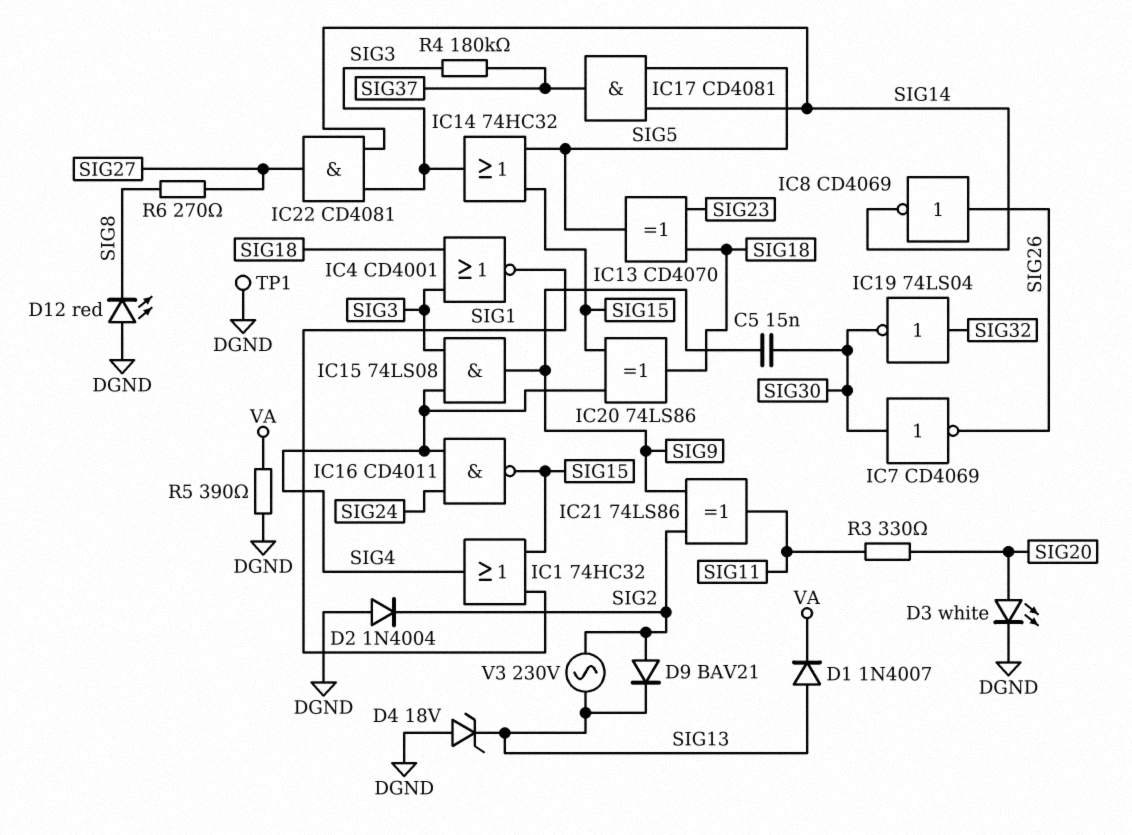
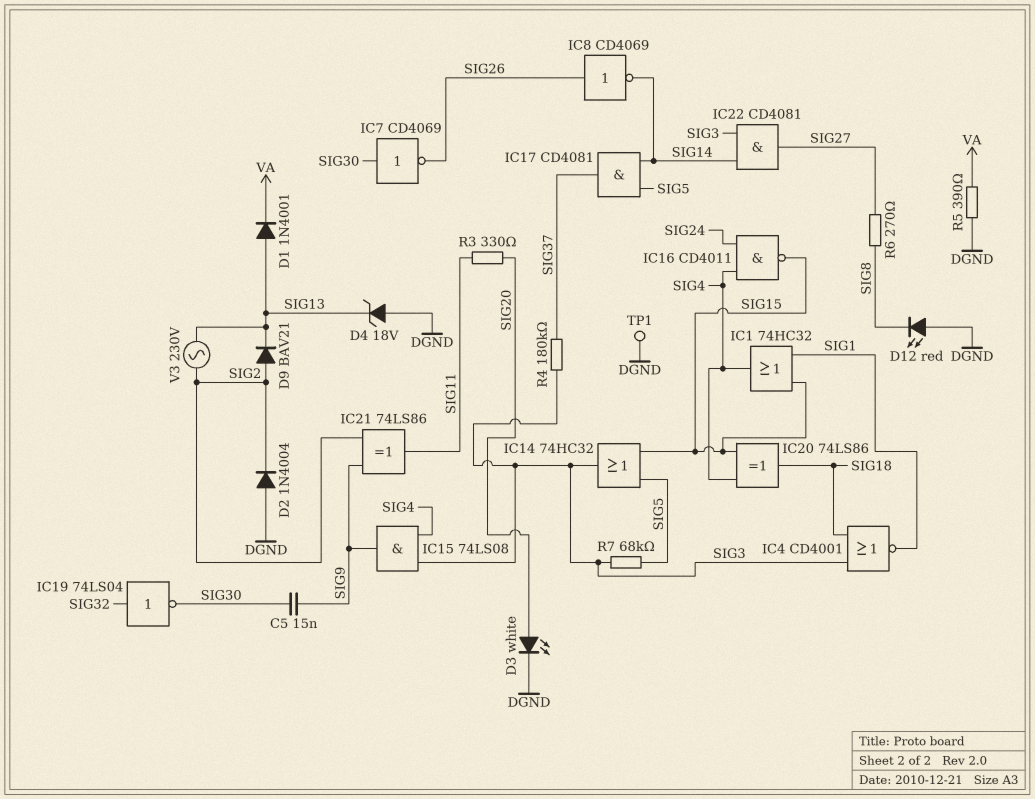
D1: diode 1N4007 (A SIG13, K VA) -> diode 1N4001 (A SIG13, K VA)
IC13: XOR CD4070 (in SIG18, in SIG23, out SIG5) -> none
R7: none -> 68k (SIG3, SIG5)

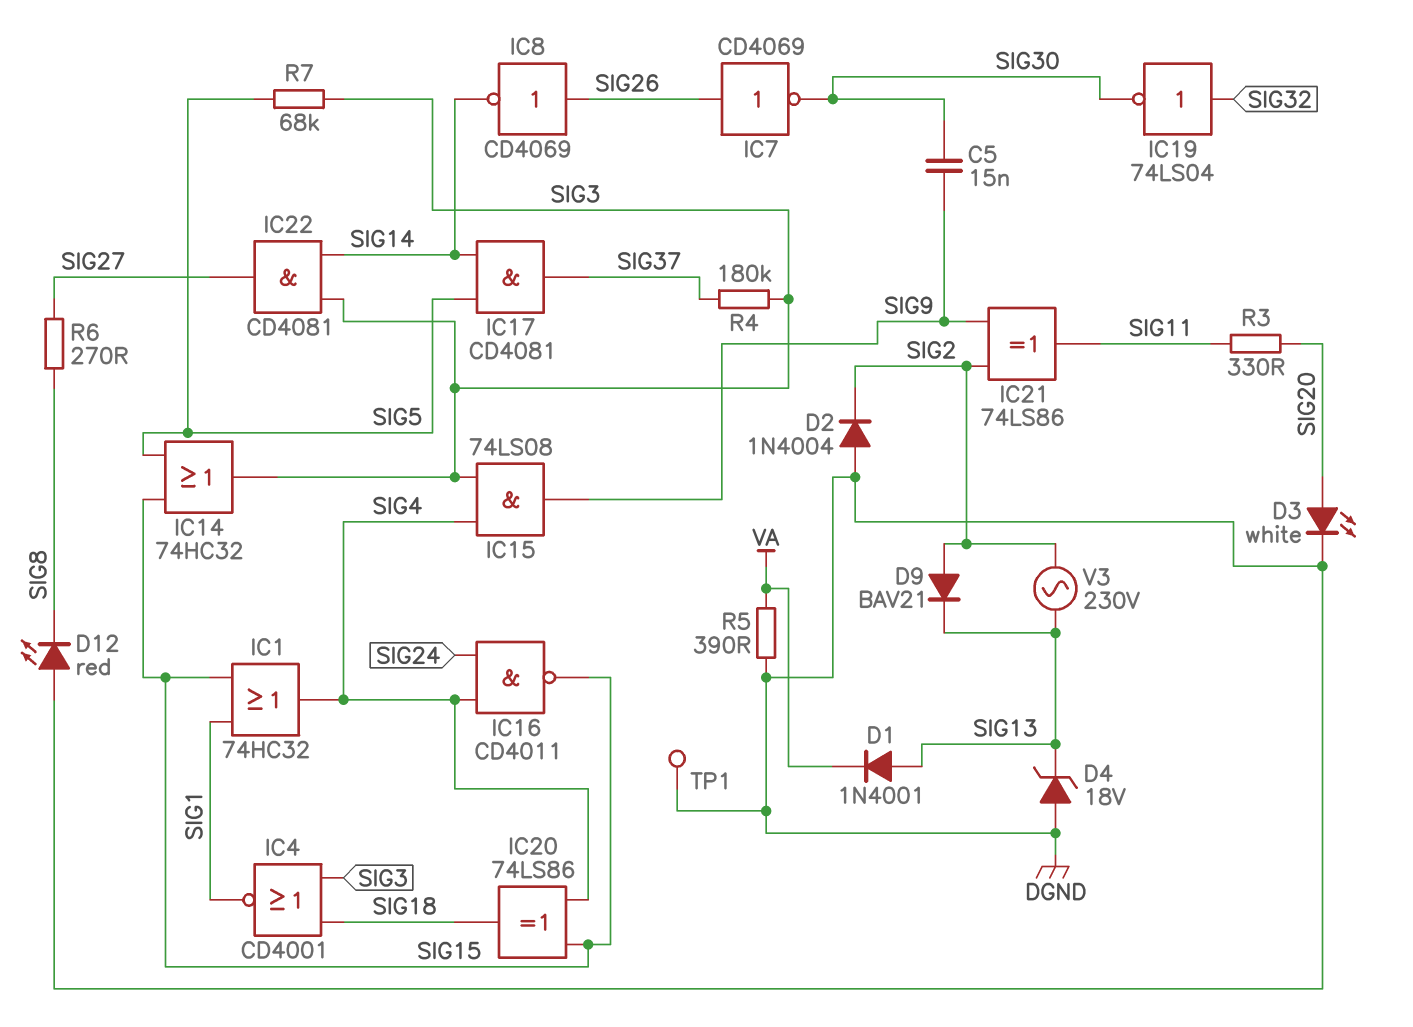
IC7: NOT CD4069 (in SIG30, out SIG26) -> NOT CD4069 (in SIG26, out SIG30)

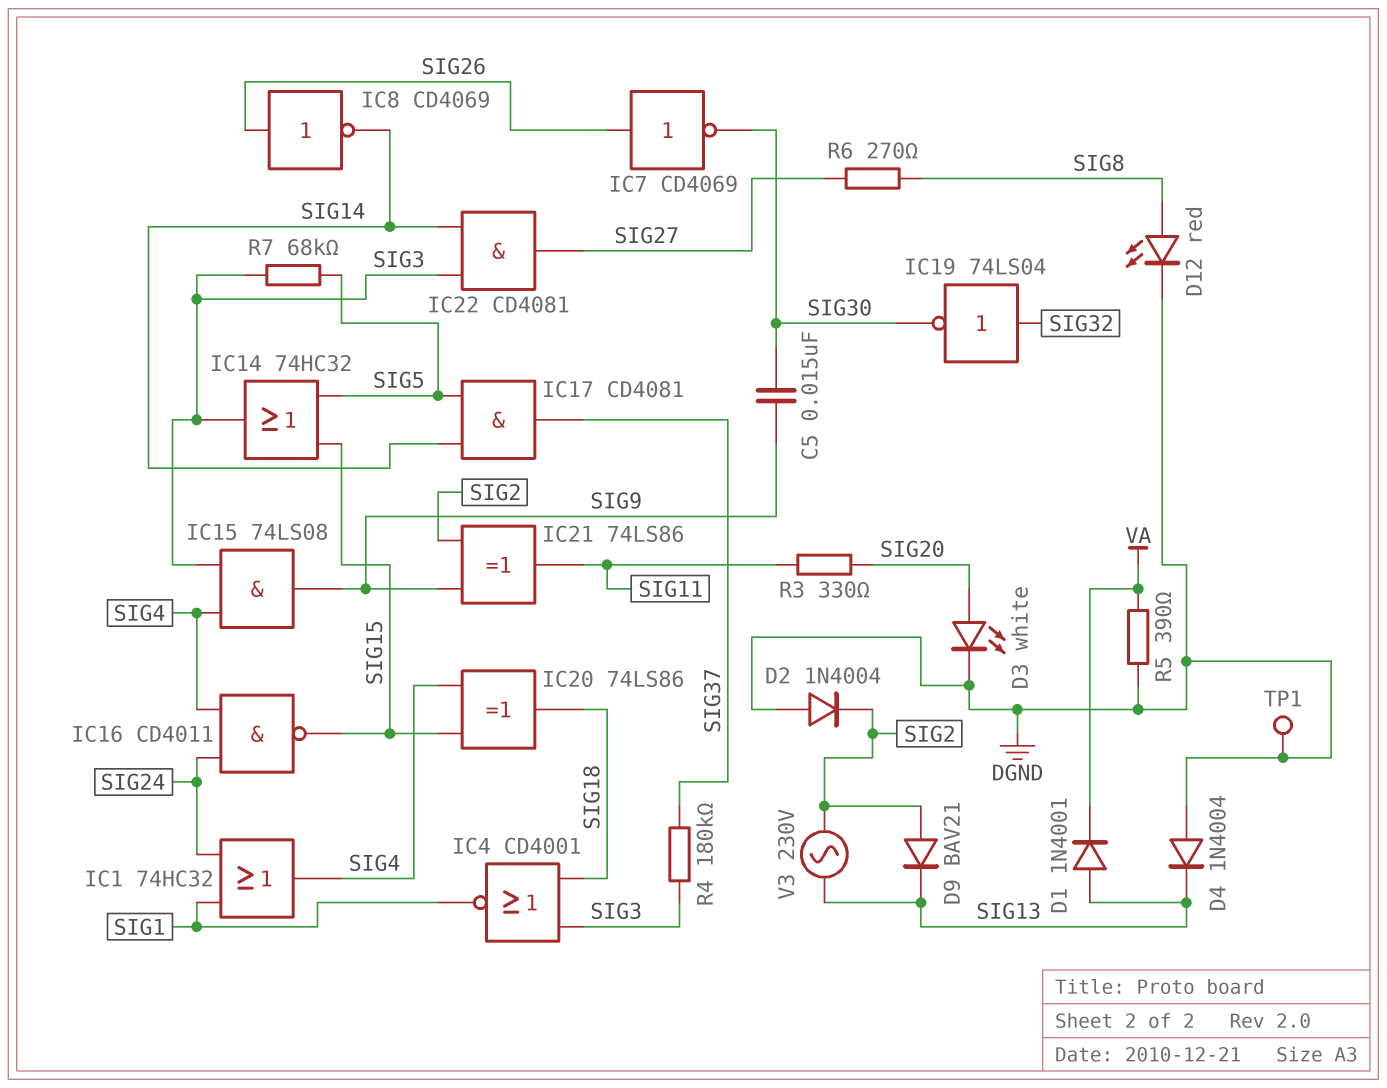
D4: zener 18V (A DGND, K SIG13) -> diode 1N4004 (A DGND, K SIG13)
D12: LED red (A DGND, K SIG8) -> LED red (A SIG8, K DGND)
IC1: OR 74HC32 (in SIG1, in SIG15, out SIG4) -> OR 74HC32 (in SIG1, in SIG24, out SIG4)

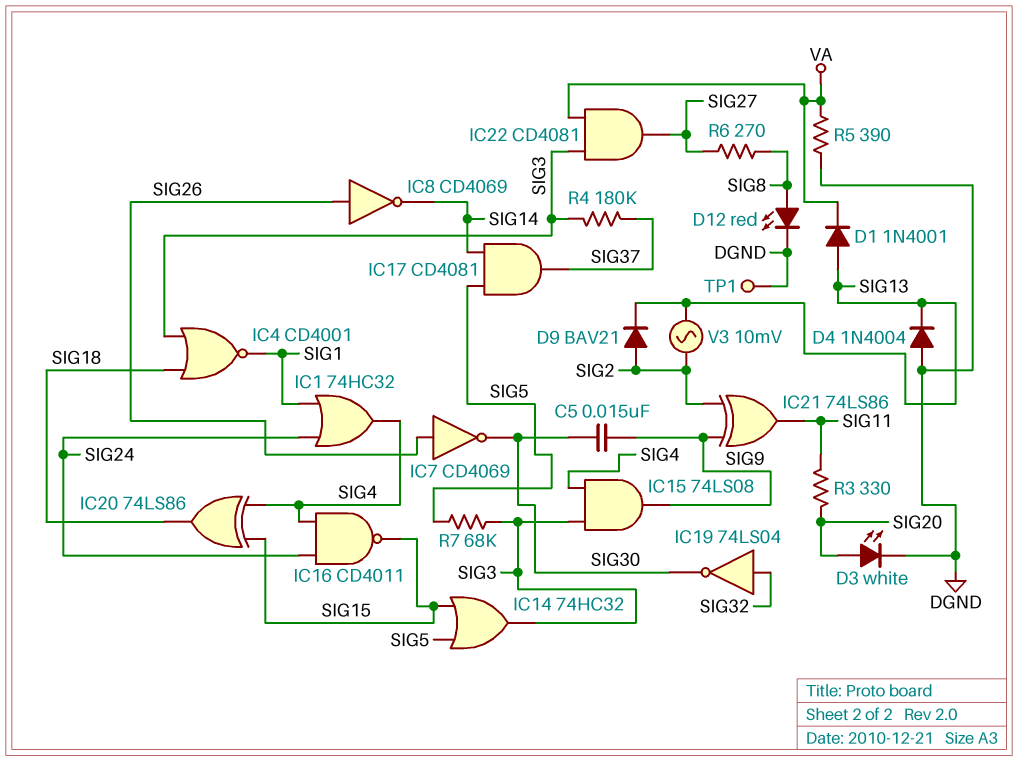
D2: diode 1N4004 (A DGND, K SIG2) -> none
IC22: AND CD4081 (in SIG3, in SIG14, out SIG27) -> AND CD4081 (in SIG3, in VA, out SIG27)
V3: AC 230V (SIG2, SIG13) -> AC 10mV (SIG2, SIG13)

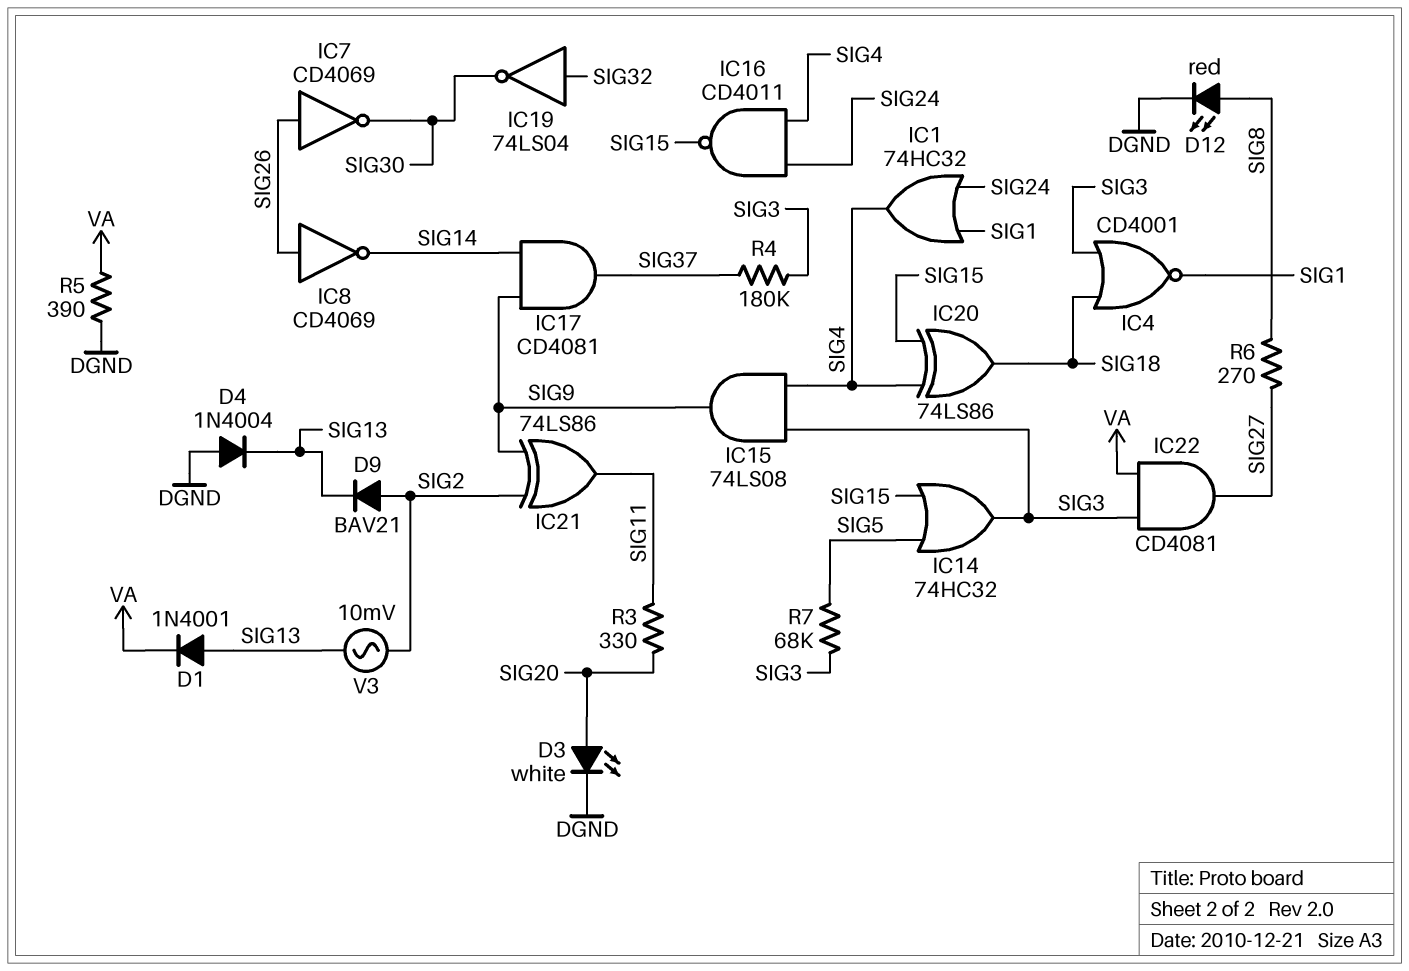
C5: 15nF (SIG9, SIG30) -> none
IC17: AND CD4081 (in SIG5, in SIG14, out SIG37) -> AND CD4081 (in SIG9, in SIG14, out SIG37)
TP1: test point (DGND) -> none

